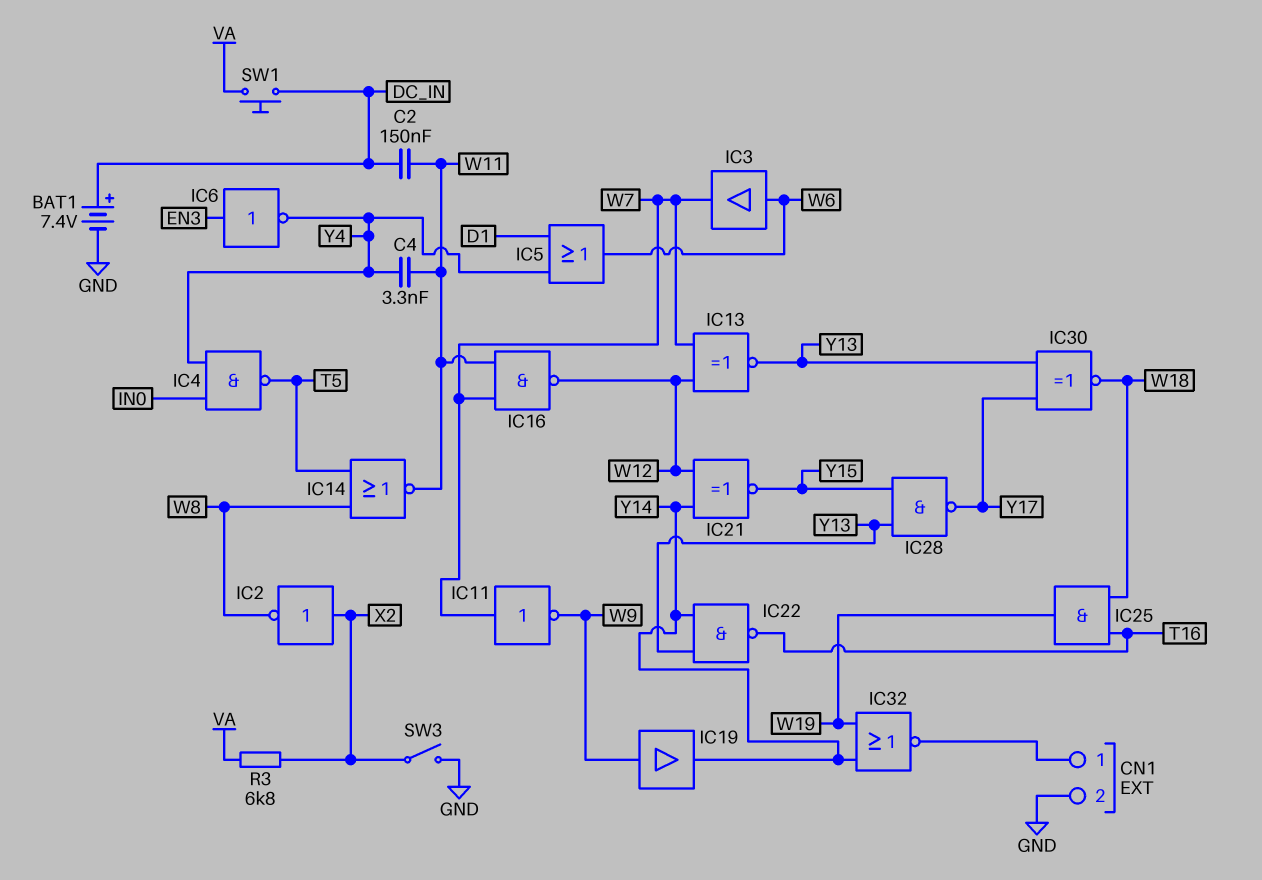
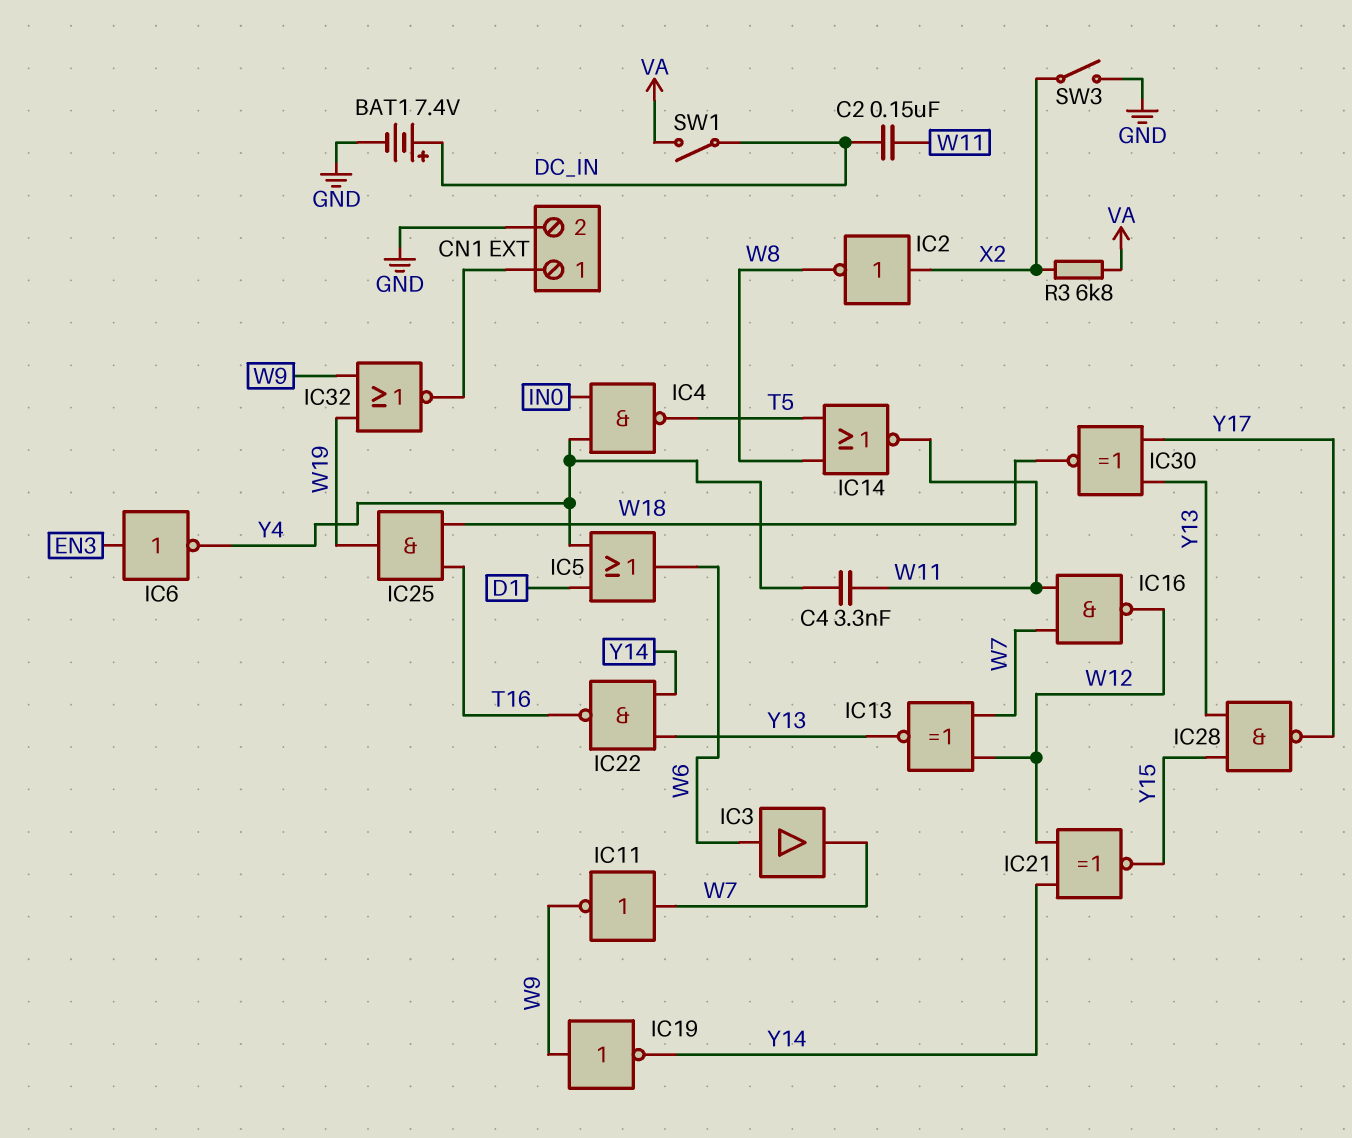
IC19: buffer (in W9, out Y14) -> NOT (in W9, out Y14)
IC32: NOR (in W19, in Y14, out CN1/1) -> NOR (in W9, in W19, out CN1/1)
SW1: button (DC_IN, VA) -> switch (DC_IN, VA)

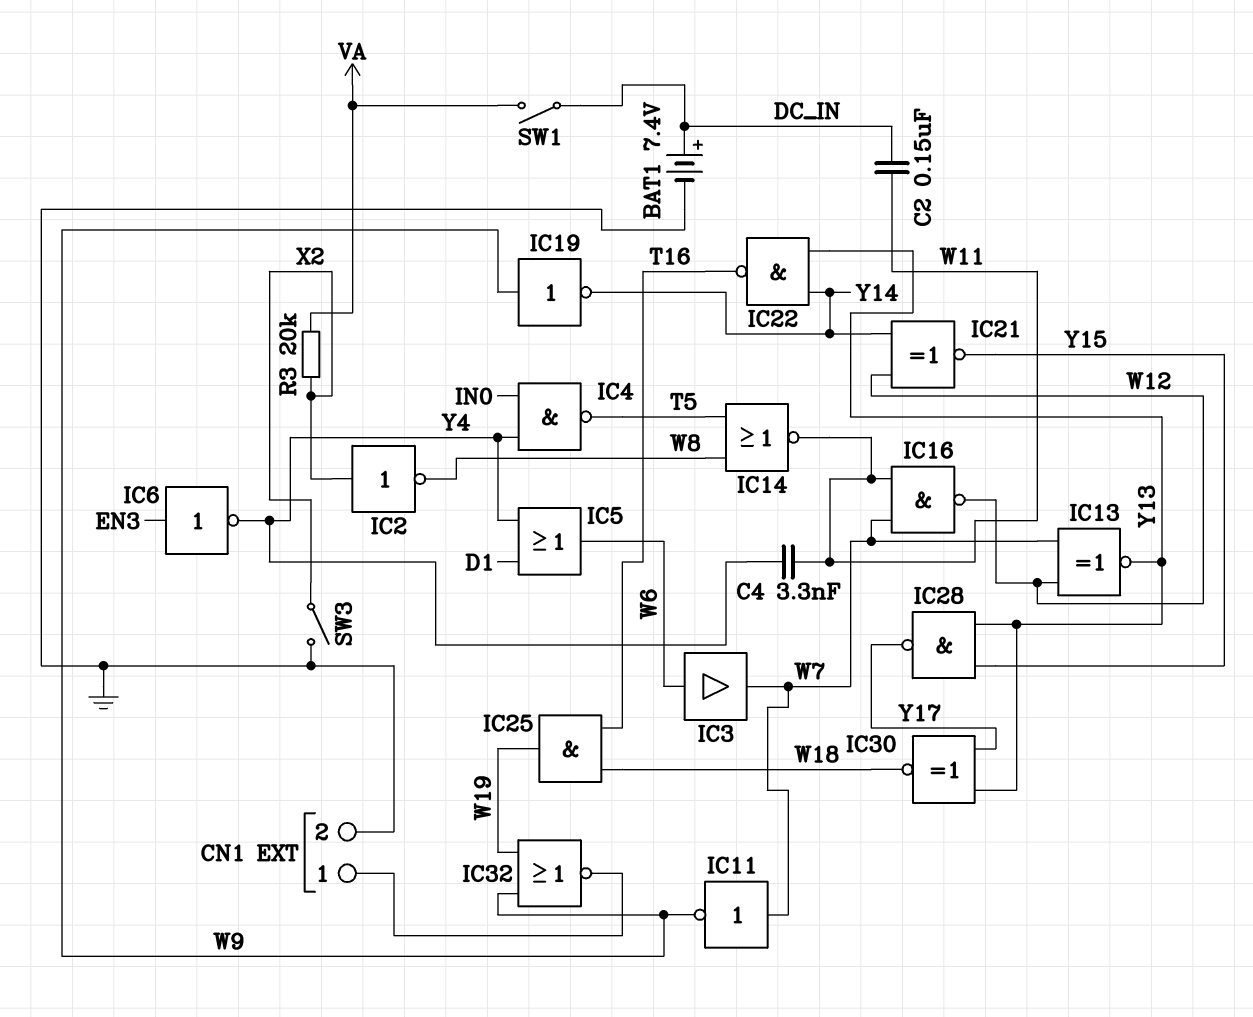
R3: 6.8k (VA, X2) -> 20k (VA, X2)

